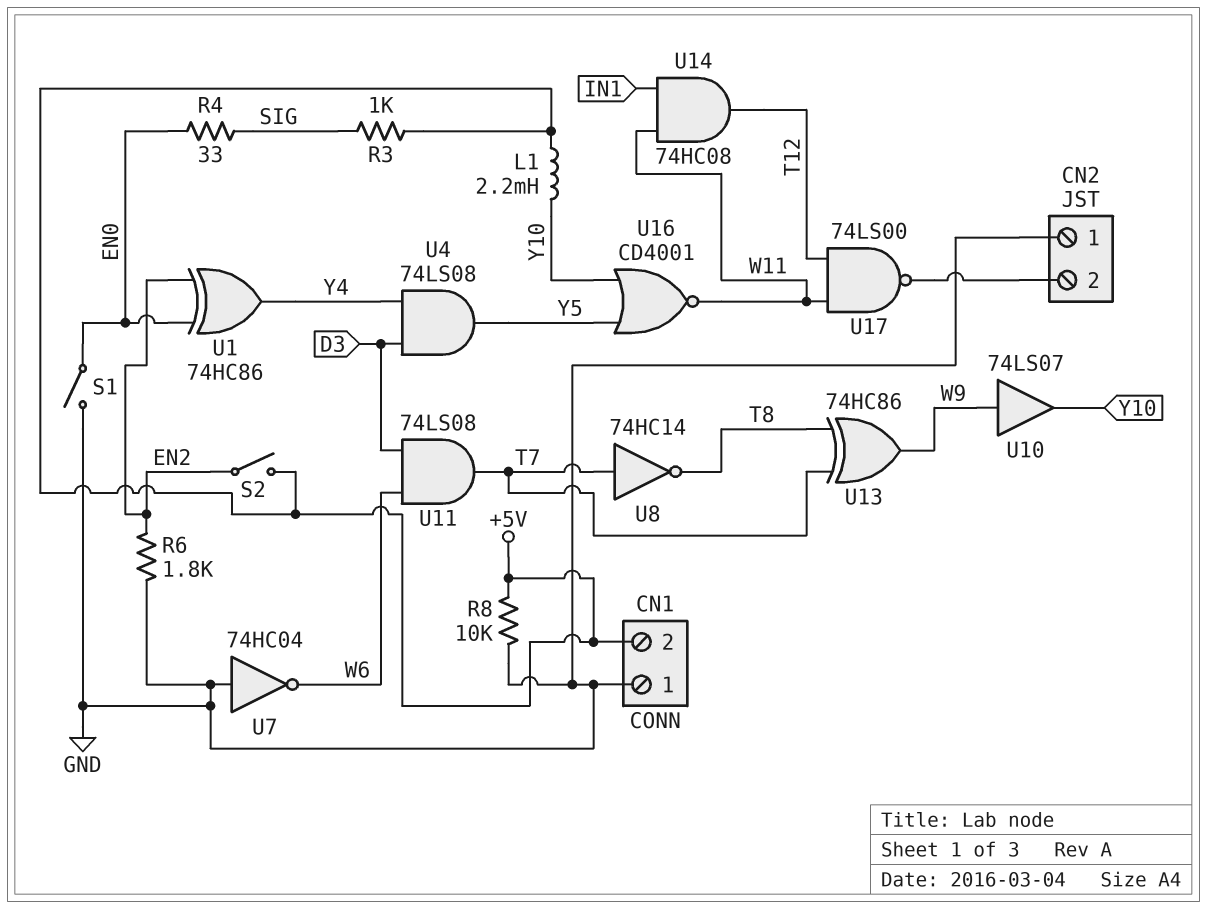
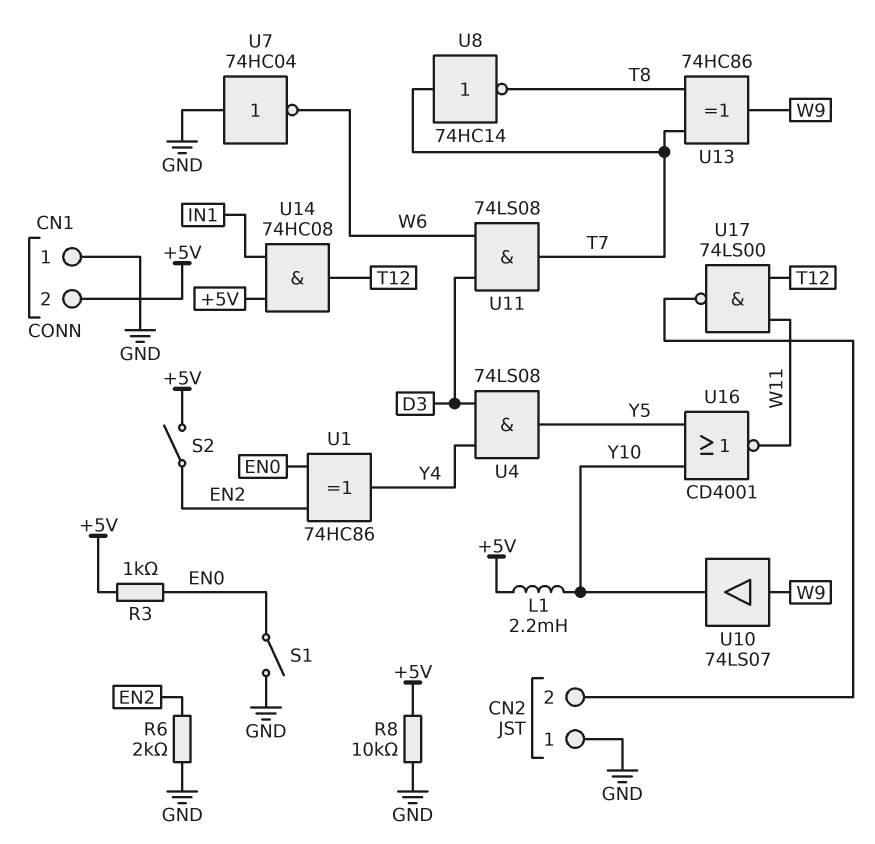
R3: 1k (+5V, SIG) -> 1k (+5V, EN0)
R4: 33 (EN0, SIG) -> none
R6: 1.8k (EN2, GND) -> 2k (EN2, GND)
U14: AND 74HC08 (in IN1, in W11, out T12) -> AND 74HC08 (in +5V, in IN1, out T12)

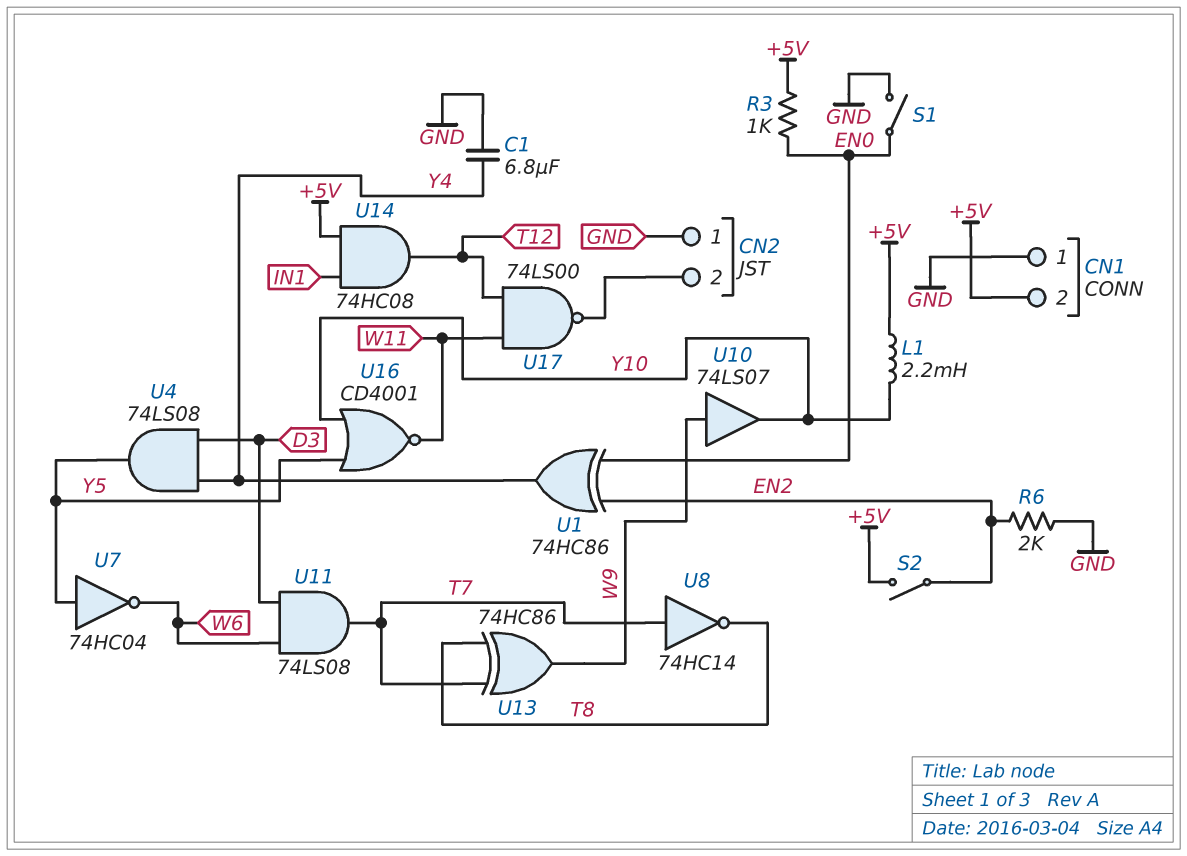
C1: none -> 6.8uF (GND, Y4)
R8: 10k (+5V, GND) -> none
U7: NOT 74HC04 (in GND, out W6) -> NOT 74HC04 (in Y5, out W6)

